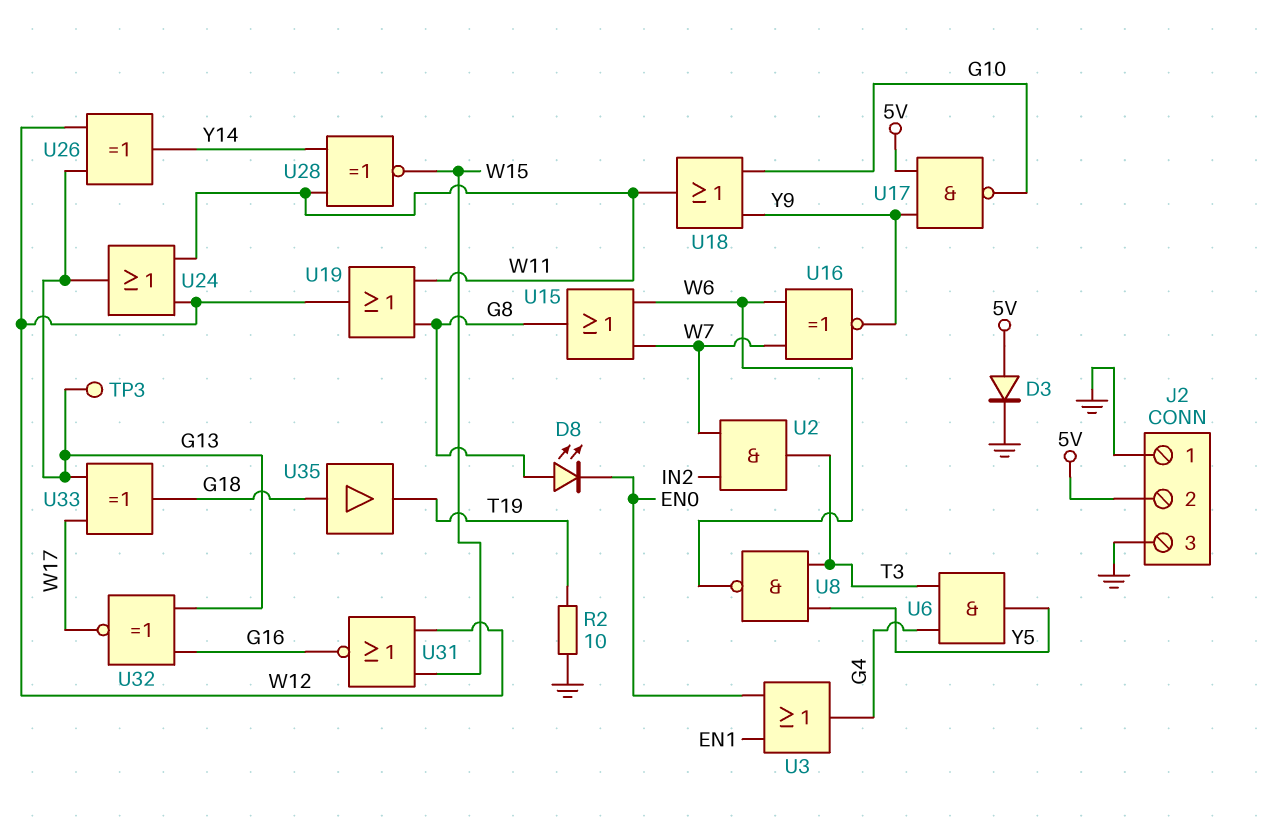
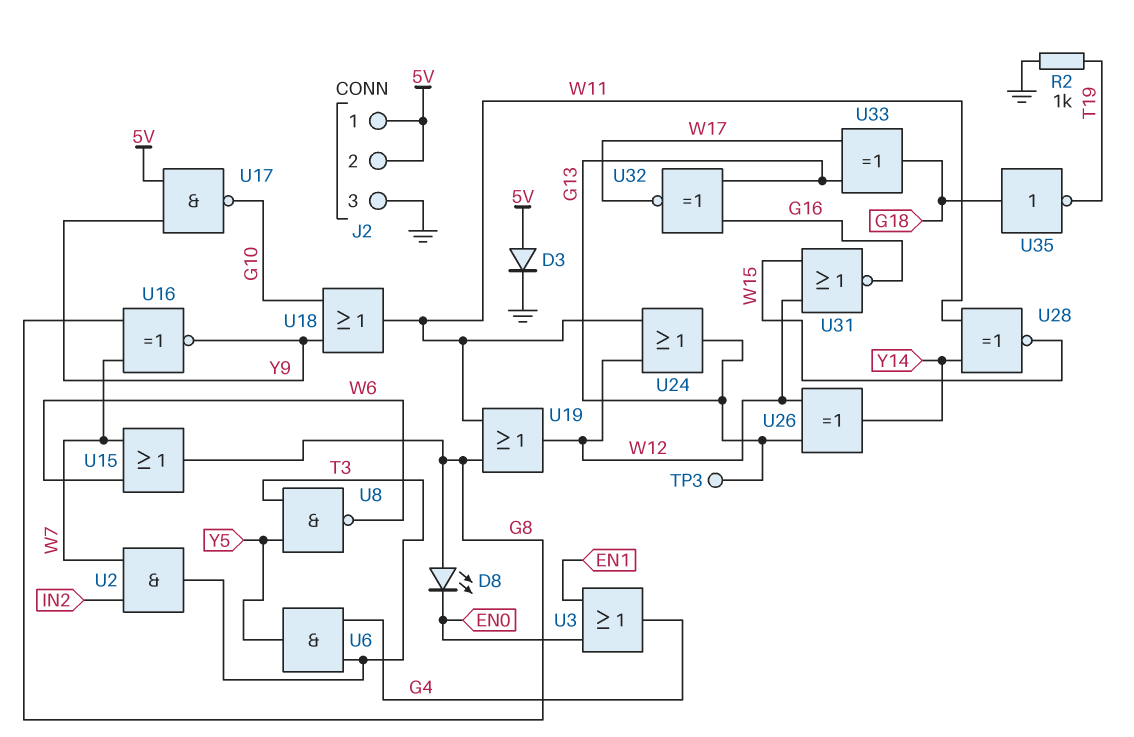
J2 pin 1: GND -> 5V
R2: 10 (GND, T19) -> 1k (GND, T19)
U16: XNOR (in W6, in W7, out Y9) -> XNOR (in G8, in W7, out Y9)
U35: buffer (in G18, out T19) -> NOT (in G18, out T19)

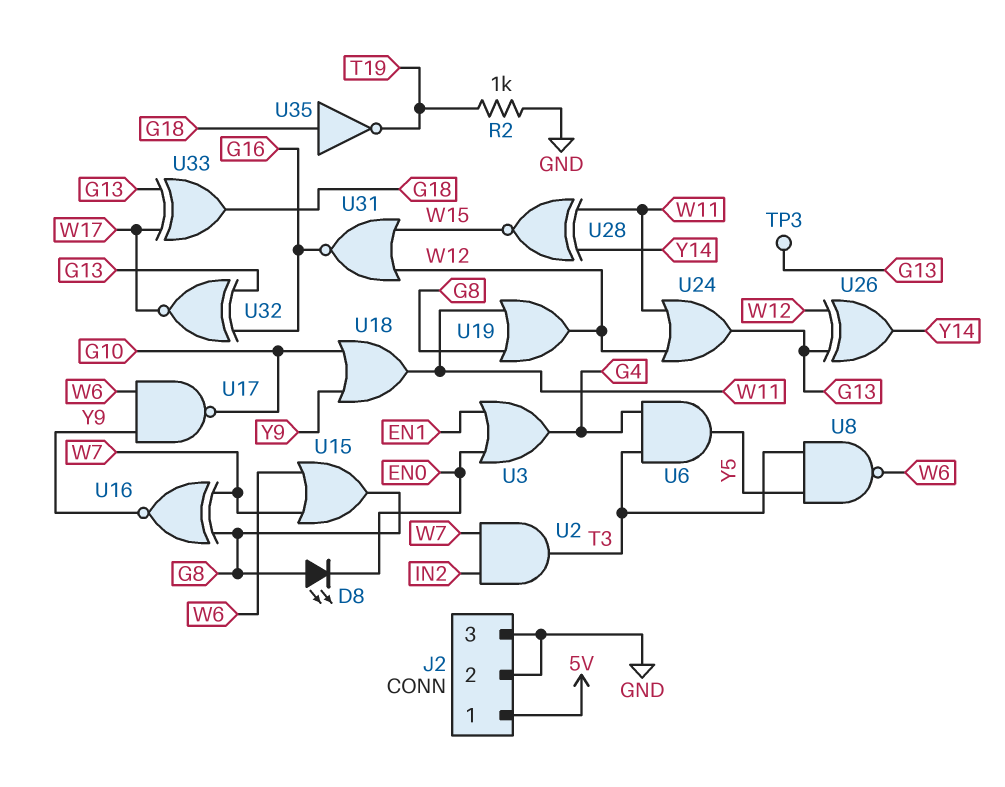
D3: diode (A 5V, K GND) -> none
J2 pin 2: 5V -> GND
U17: NAND (in 5V, in Y9, out G10) -> NAND (in W6, in Y9, out G10)

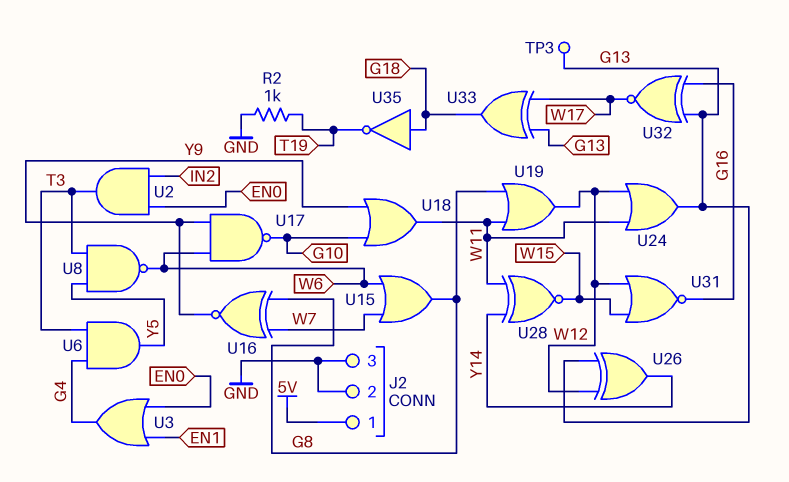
D8: LED (A G8, K EN0) -> none
U2: AND (in IN2, in W7, out T3) -> AND (in EN0, in IN2, out T3)

